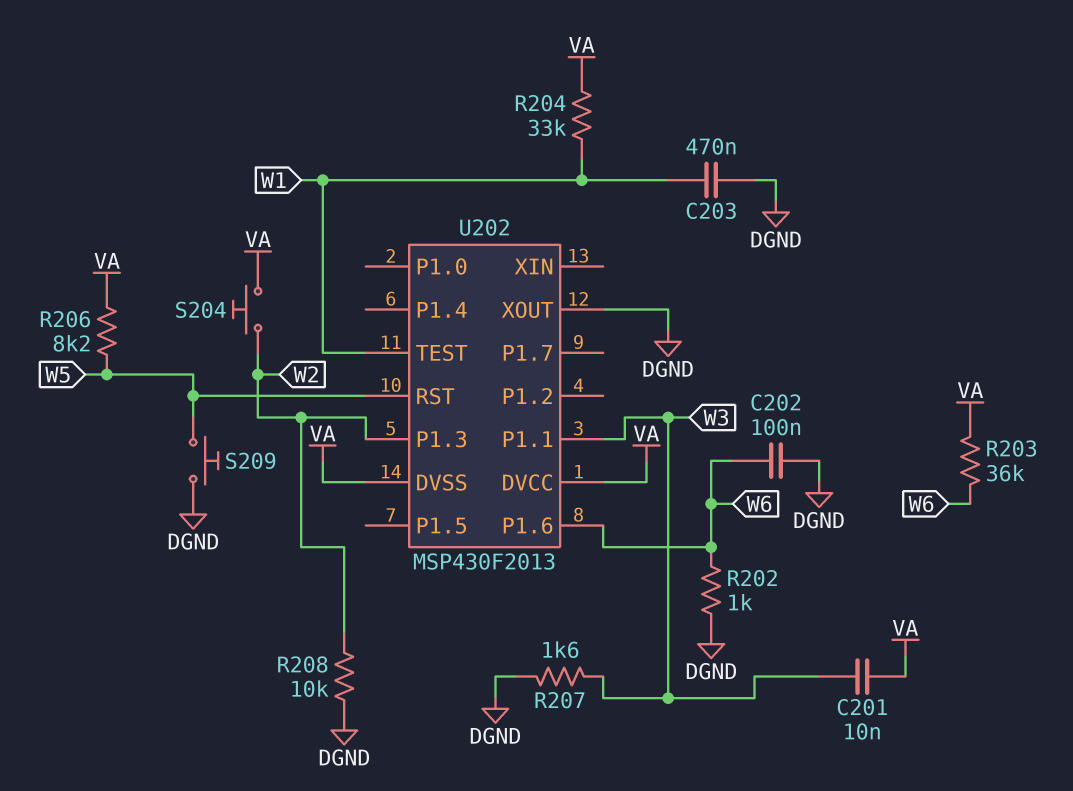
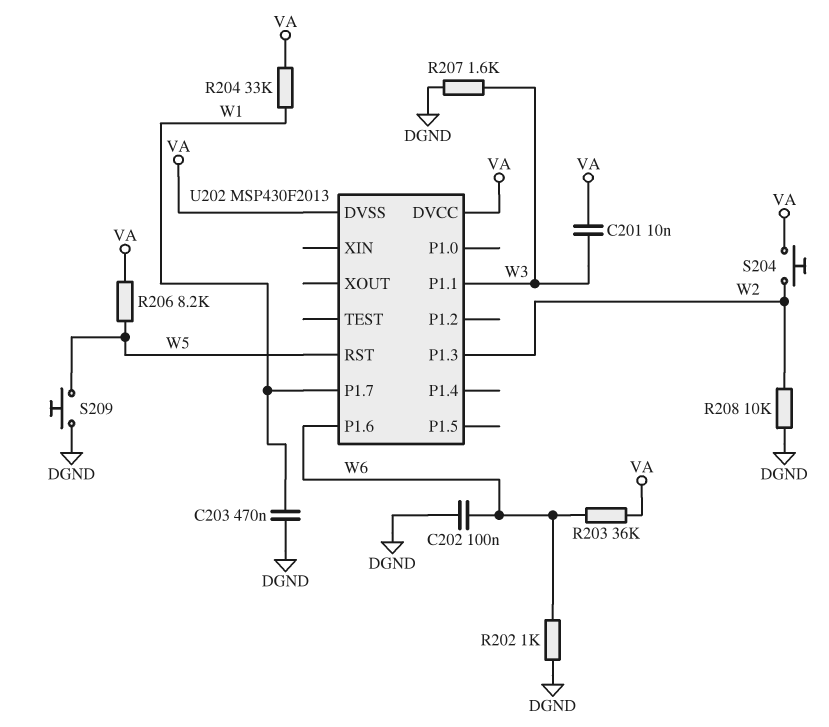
U202 pin P1.7: none -> W1
U202 pin TEST: W1 -> none
U202 pin XOUT: DGND -> none

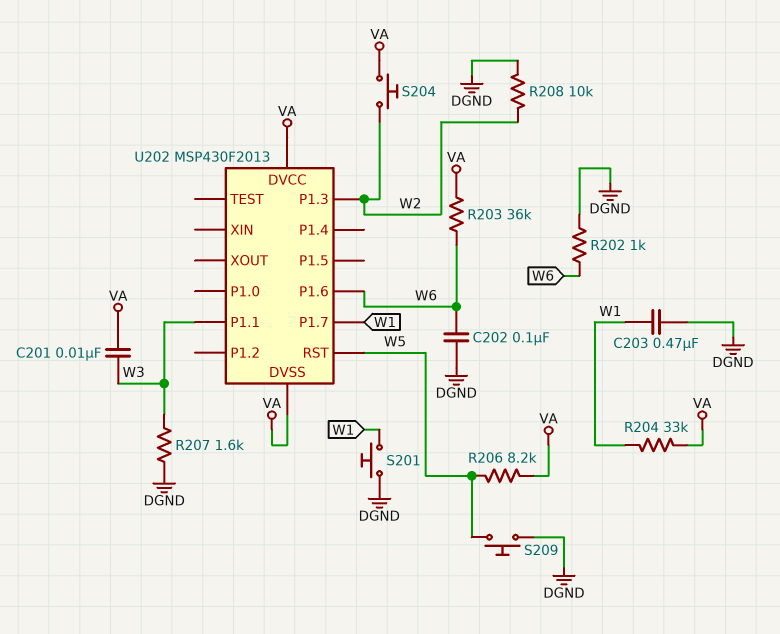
S201: none -> button (DGND, W1)

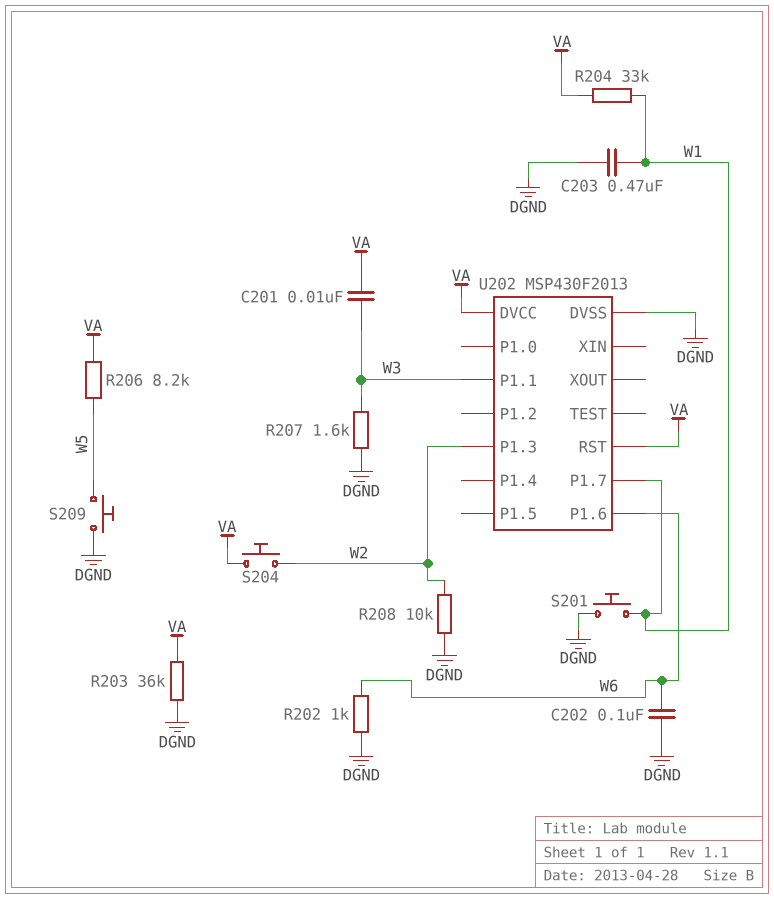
R203: 36k (VA, W6) -> 36k (DGND, VA)
U202 pin DVSS: VA -> DGND
U202 pin RST: W5 -> VA

